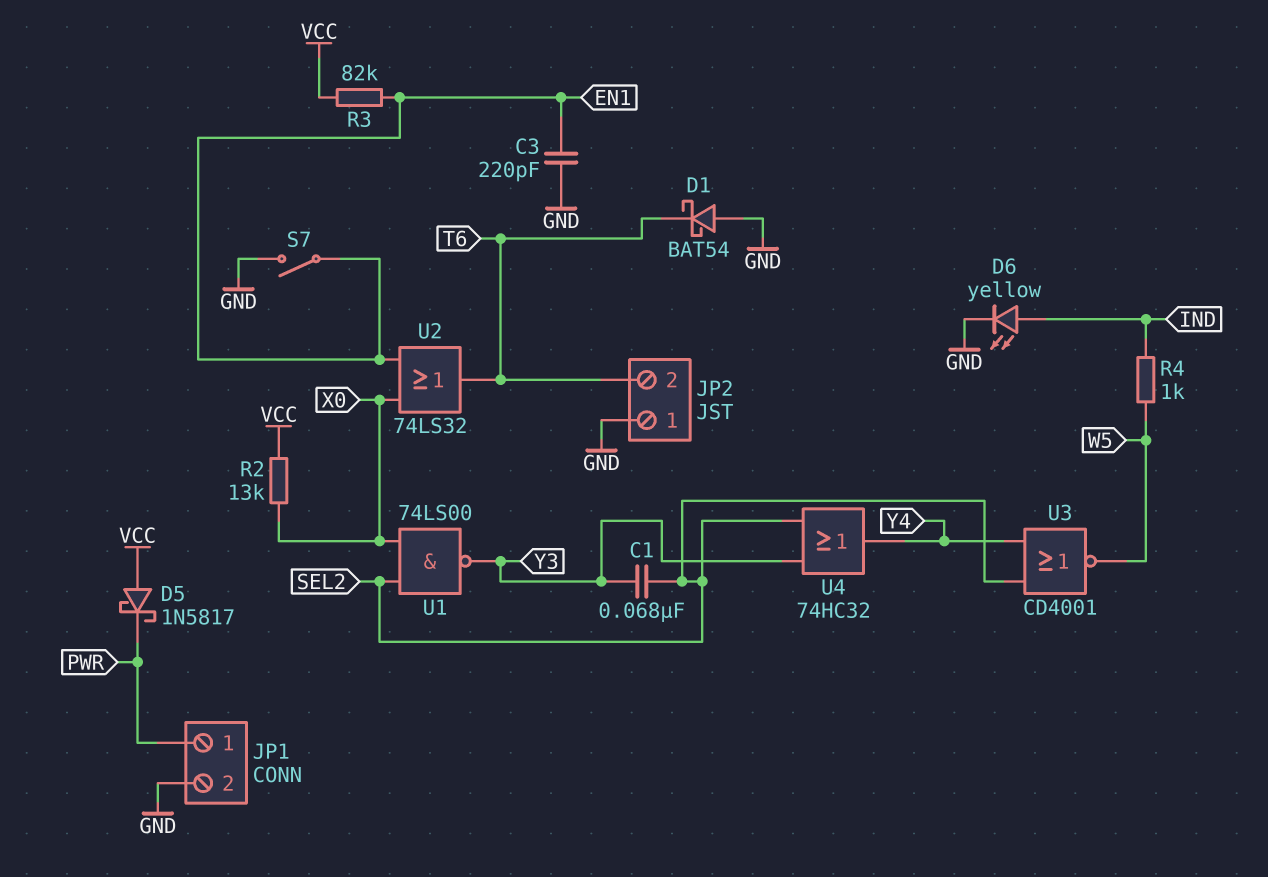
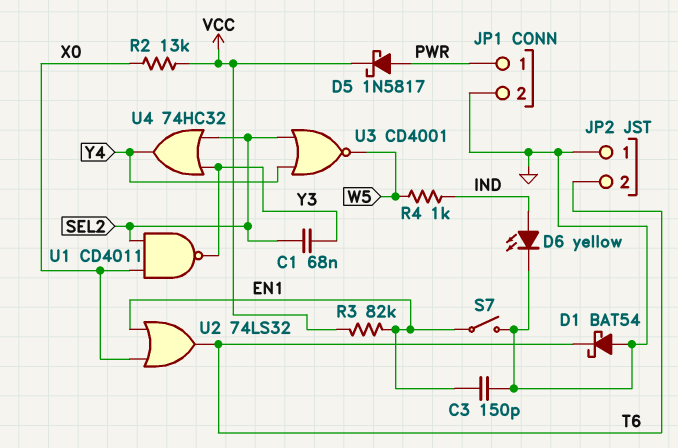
C3: 220pF (EN1, GND) -> 150pF (EN1, GND)
D5: schottky 1N5817 (A VCC, K PWR) -> schottky 1N5817 (A PWR, K VCC)
U1: NAND 74LS00 (in SEL2, in X0, out Y3) -> NAND CD4011 (in SEL2, in X0, out Y3)

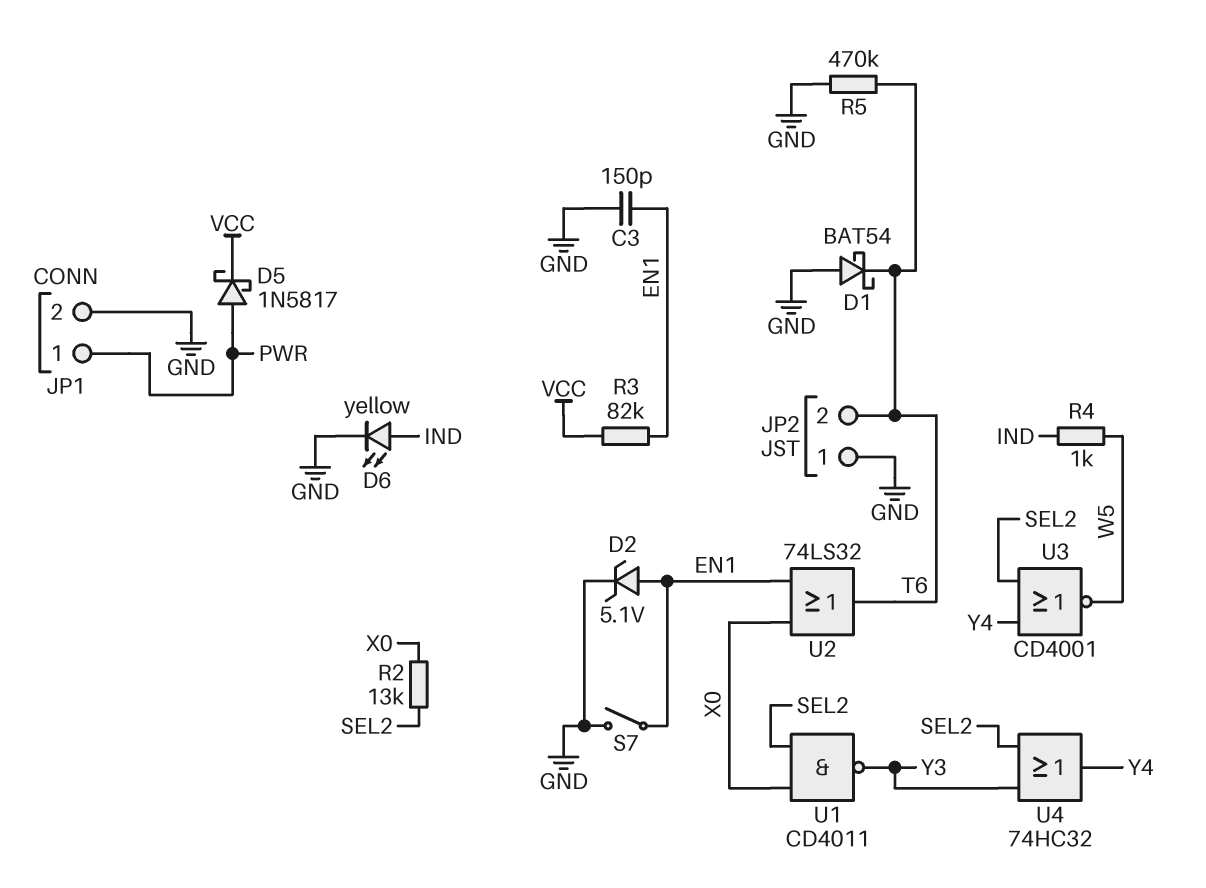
C1: 68nF (SEL2, Y3) -> none
D2: none -> zener 5.1V (A EN1, K GND)
R2: 13k (VCC, X0) -> 13k (SEL2, X0)
R5: none -> 470k (GND, T6)

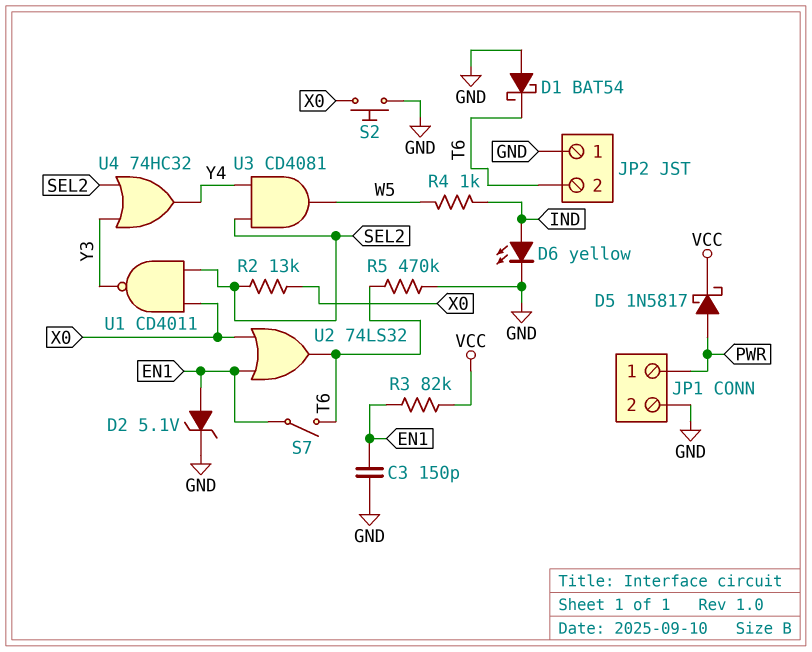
S2: none -> button (GND, X0)
S7: switch (EN1, GND) -> switch (EN1, T6)
U3: NOR CD4001 (in SEL2, in Y4, out W5) -> AND CD4081 (in SEL2, in Y4, out W5)

